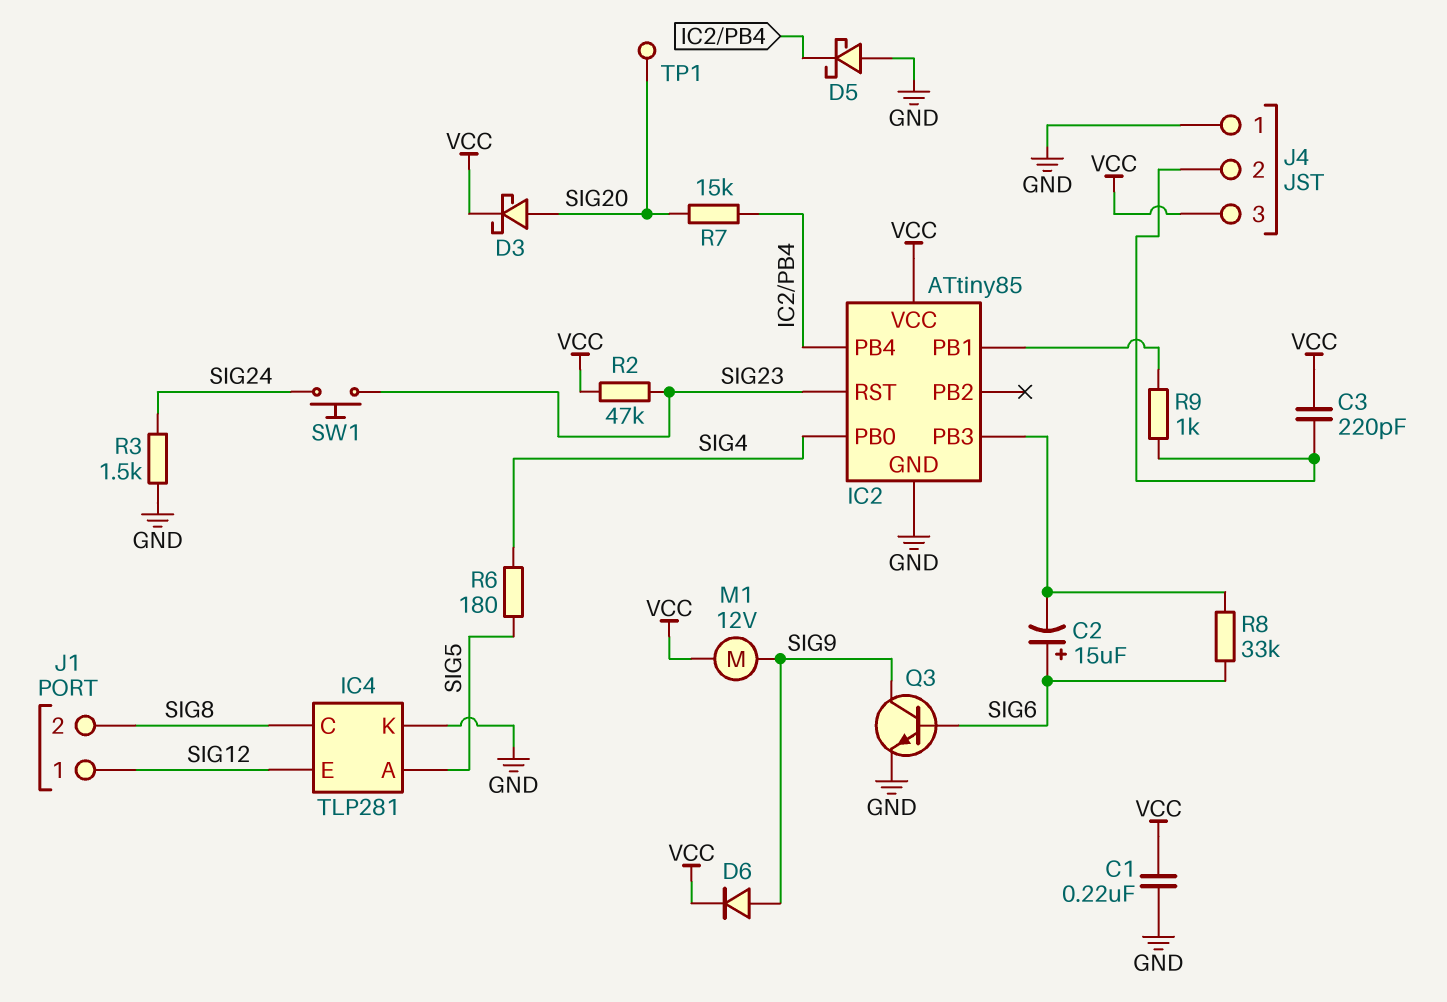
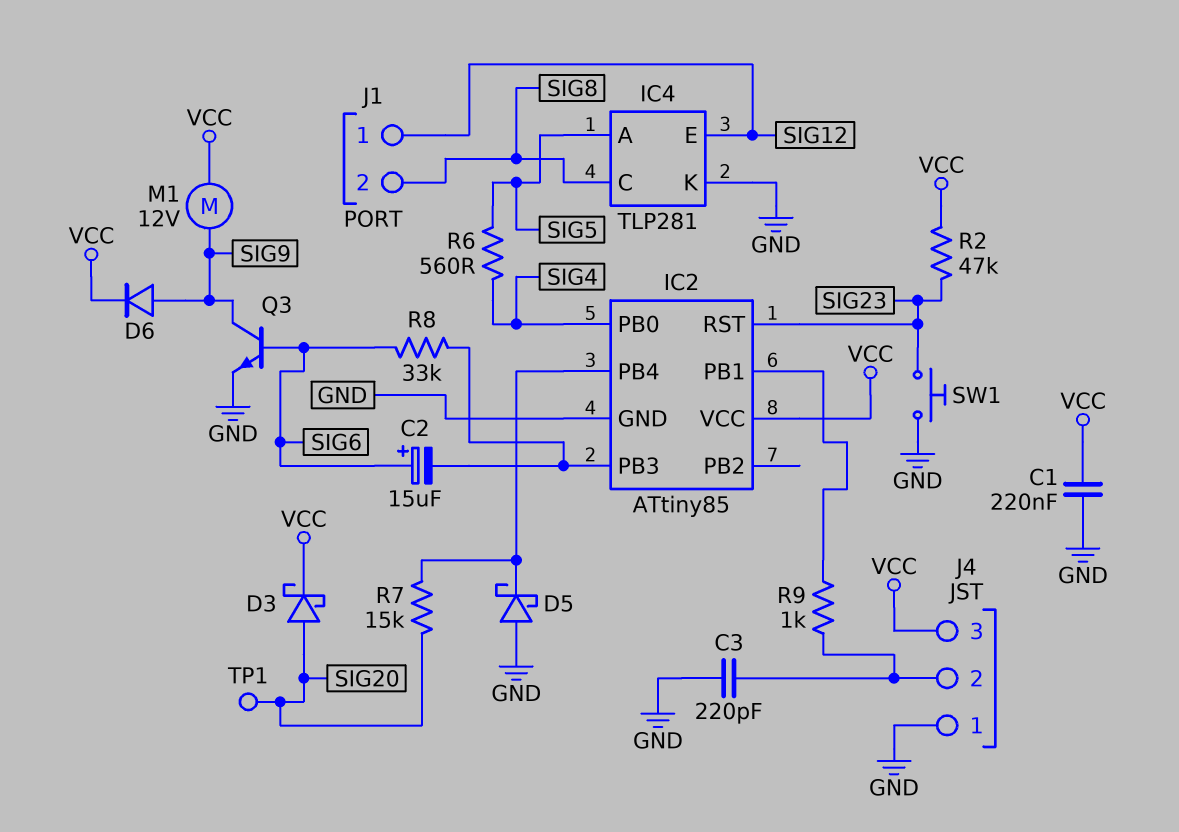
C3: 220pF (J4/2, VCC) -> 220pF (GND, J4/2)
R3: 1.5k (GND, SIG24) -> none
R6: 180 (SIG4, SIG5) -> 560 (SIG4, SIG5)
SW1: button (SIG23, SIG24) -> button (GND, SIG23)

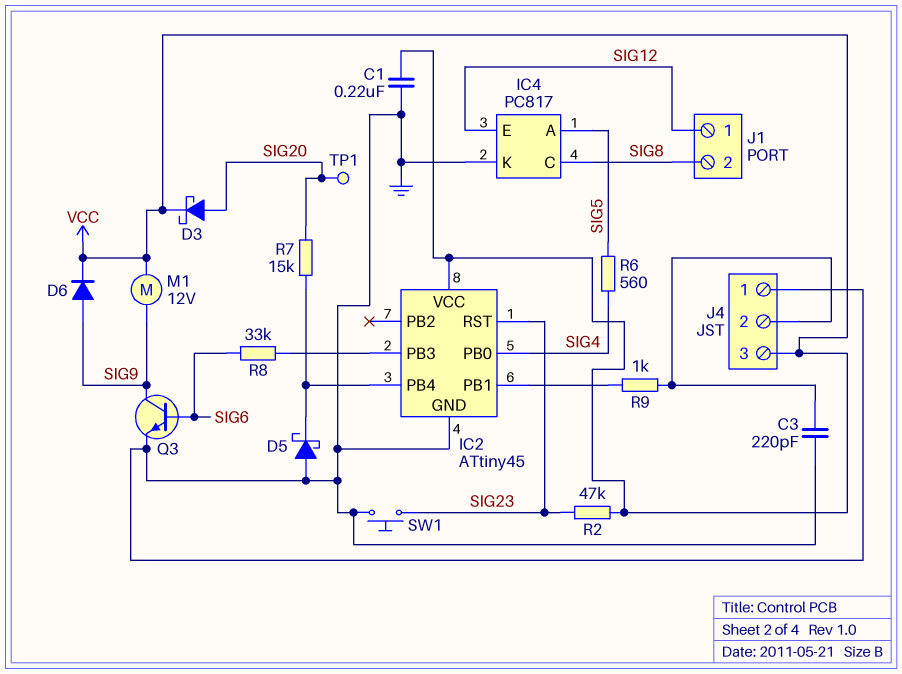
C2: 15uF (plus SIG6, minus IC2/PB3) -> none
IC2: ATtiny85 -> ATtiny45
IC4: TLP281 -> PC817

